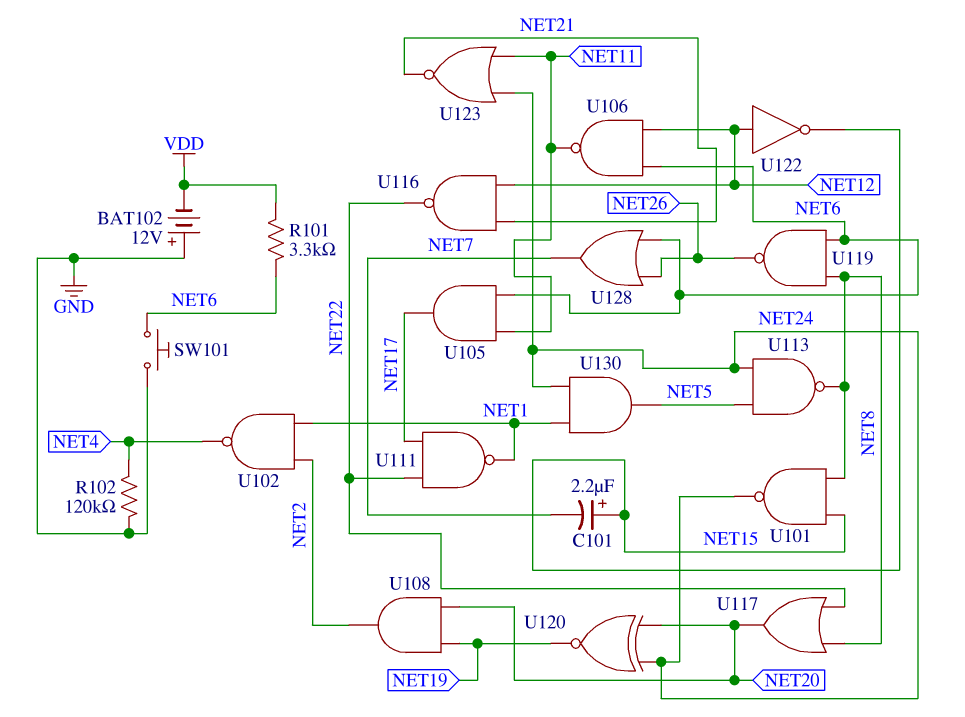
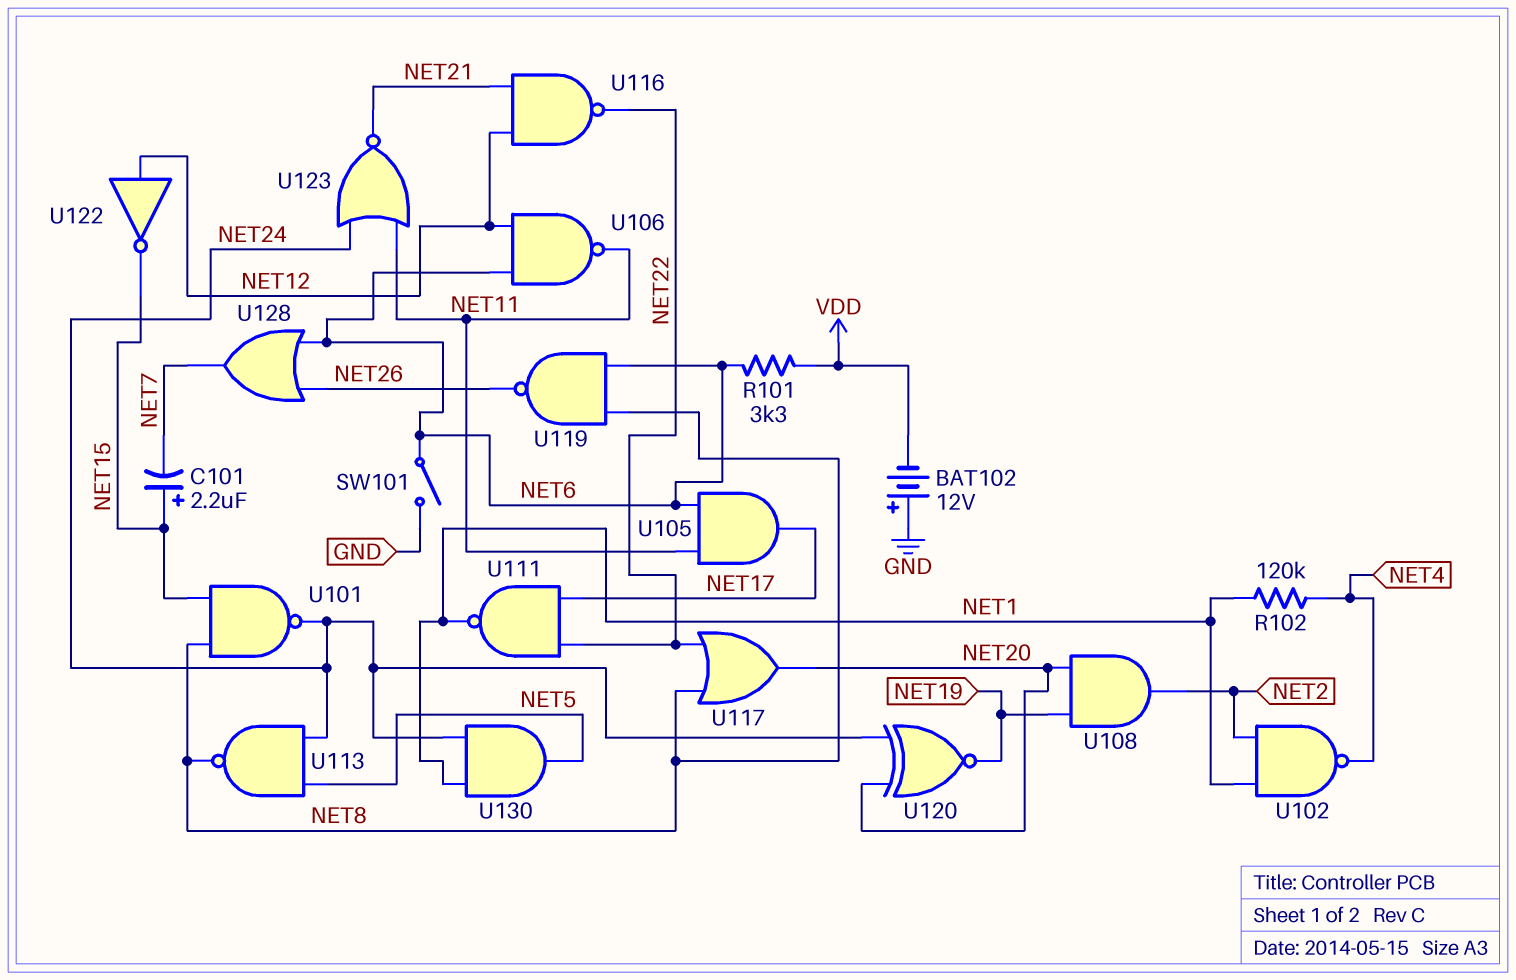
R102: 120k (GND, NET4) -> 120k (NET1, NET4)
SW101: button (GND, NET6) -> switch (GND, NET6)

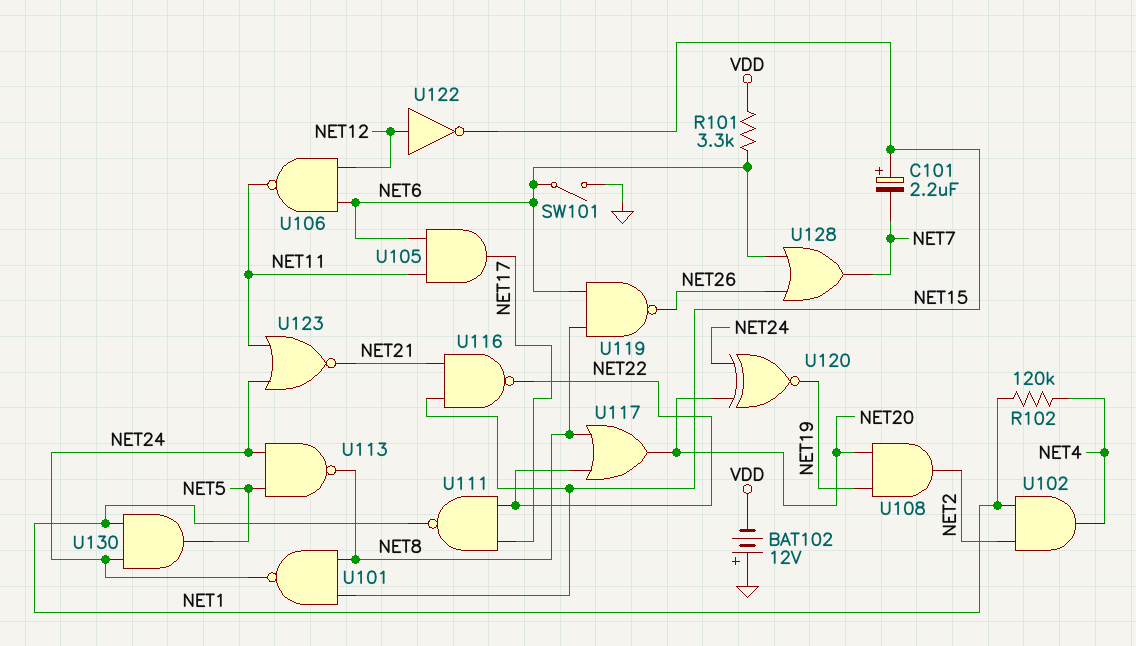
U102: NAND (in NET1, in NET2, out NET4) -> AND (in NET1, in NET2, out NET4)
U116: NAND (in NET12, in NET21, out NET22) -> NAND (in NET15, in NET21, out NET22)

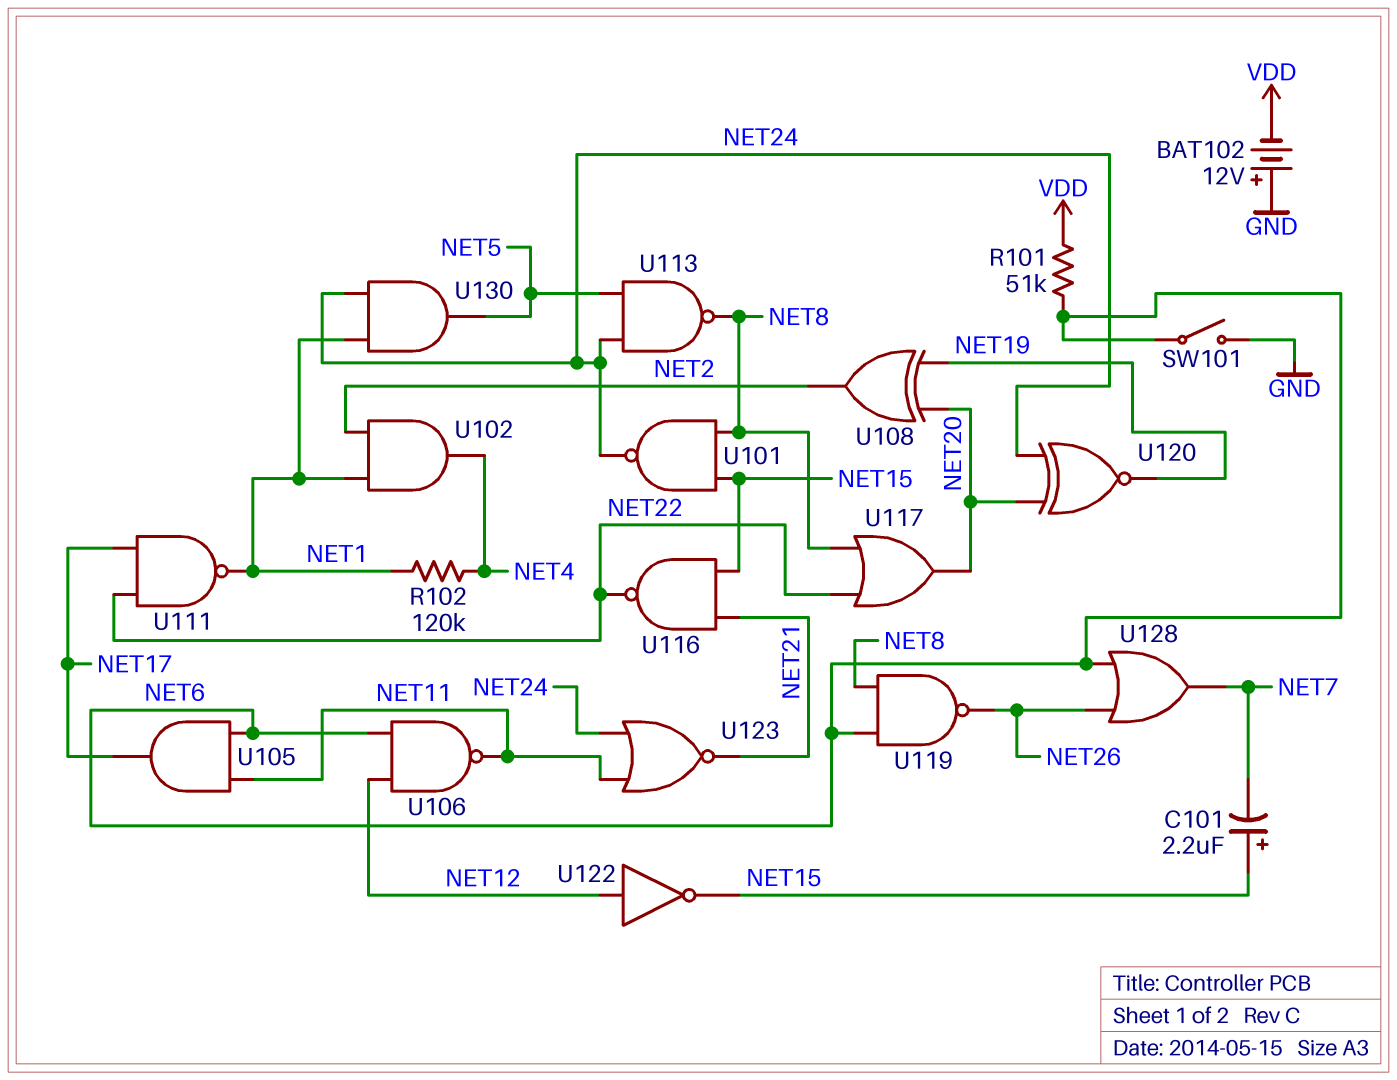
R101: 3.3k (NET6, VDD) -> 51k (NET6, VDD)
U108: AND (in NET19, in NET20, out NET2) -> XOR (in NET19, in NET20, out NET2)

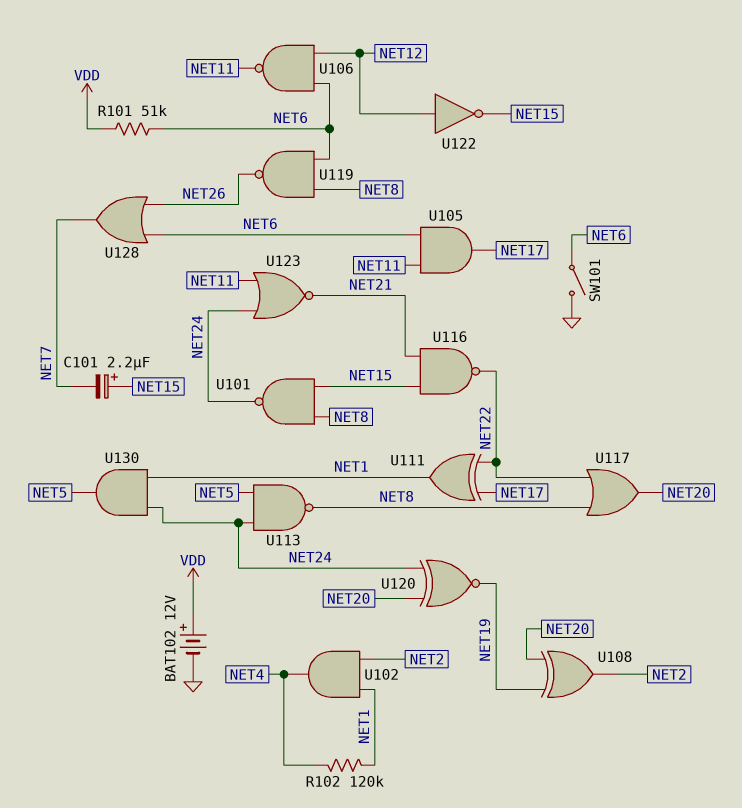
BAT102: 12V (plus GND, minus VDD) -> 12V (plus VDD, minus GND)
U111: NAND (in NET17, in NET22, out NET1) -> XOR (in NET17, in NET22, out NET1)

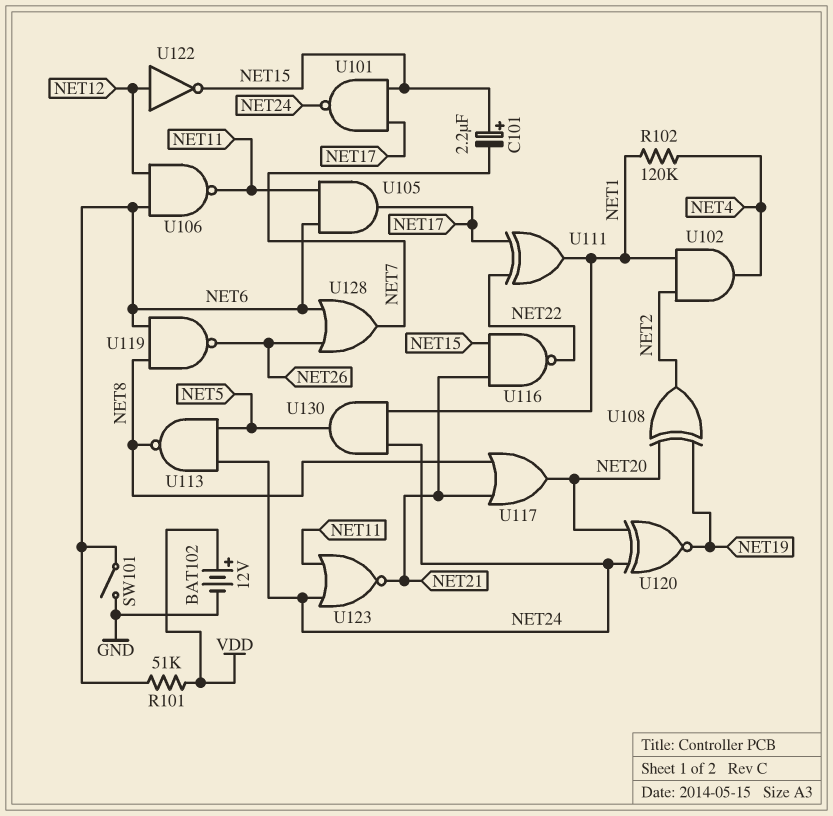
U101: NAND (in NET8, in NET15, out NET24) -> NAND (in NET15, in NET17, out NET24)
U117: OR (in NET8, in NET22, out NET20) -> OR (in NET8, in NET21, out NET20)

